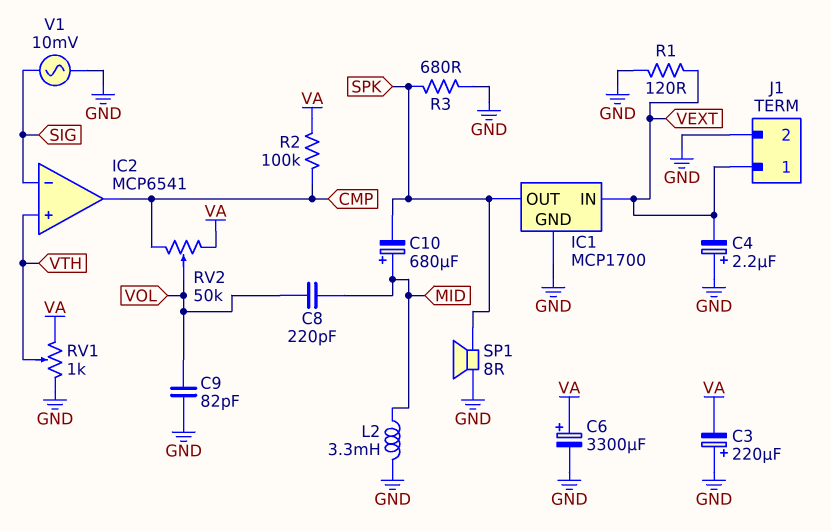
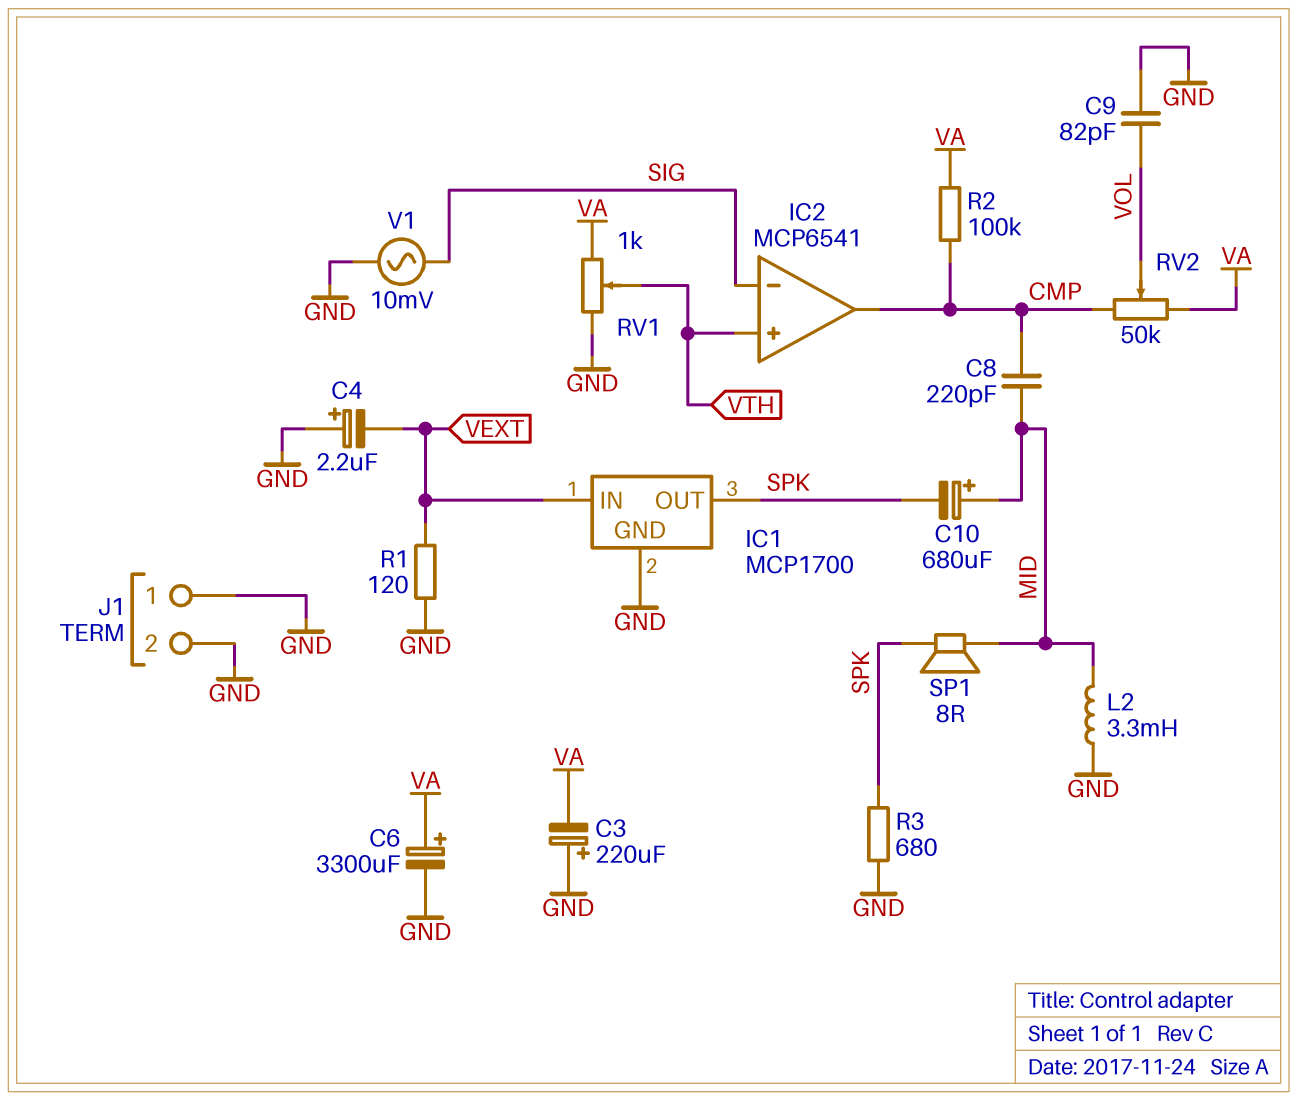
C8: 220pF (MID, VOL) -> 220pF (CMP, MID)
J1 pin 1: VEXT -> GND
SP1: speaker 8R (GND, SPK) -> speaker 8R (MID, SPK)

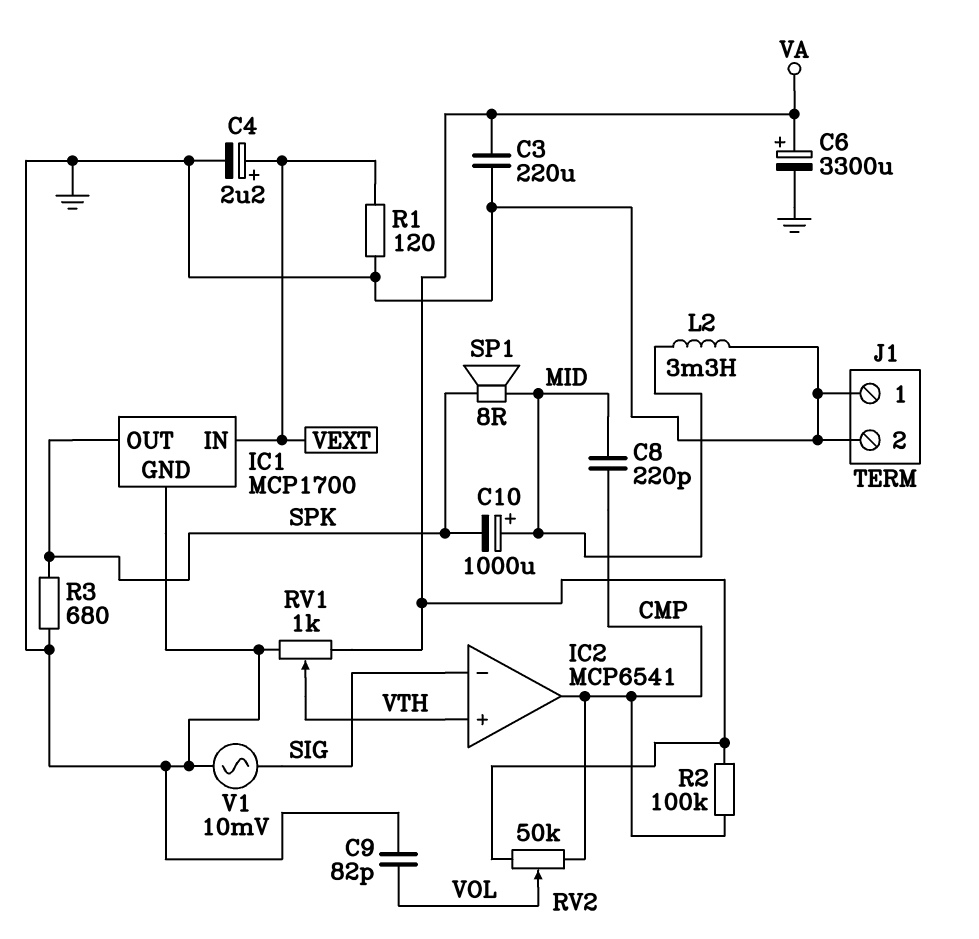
C3: 220uF (plus GND, minus VA) -> 220uF (GND, VA)
C4: 2.2uF (plus GND, minus VEXT) -> 2.2uF (plus VEXT, minus GND)
C10: 680uF (plus MID, minus SPK) -> 1000uF (plus MID, minus SPK)

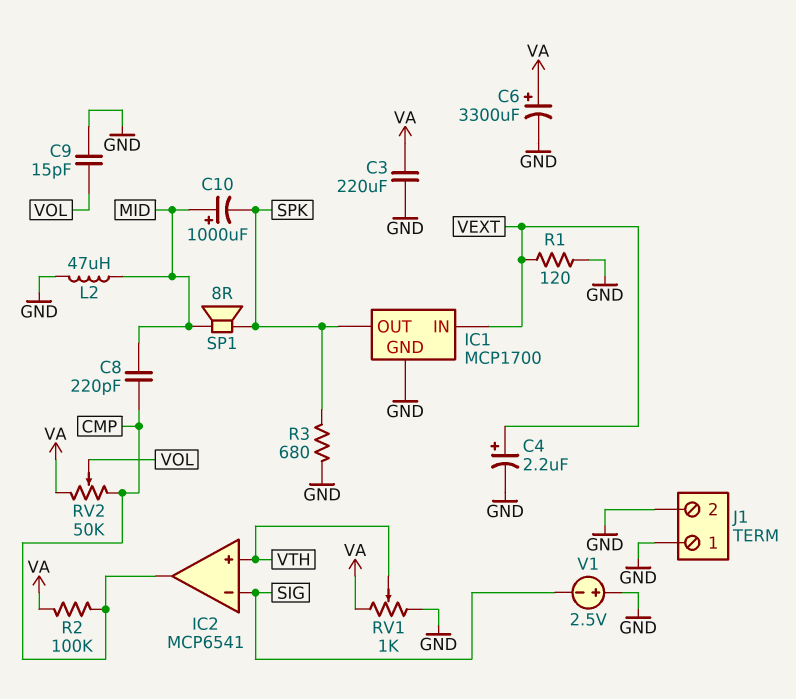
C9: 82pF (GND, VOL) -> 15pF (GND, VOL)
L2: 3.3mH (GND, MID) -> 47uH (GND, MID)
V1: AC 10mV (GND, SIG) -> 2.5V (plus GND, minus SIG)

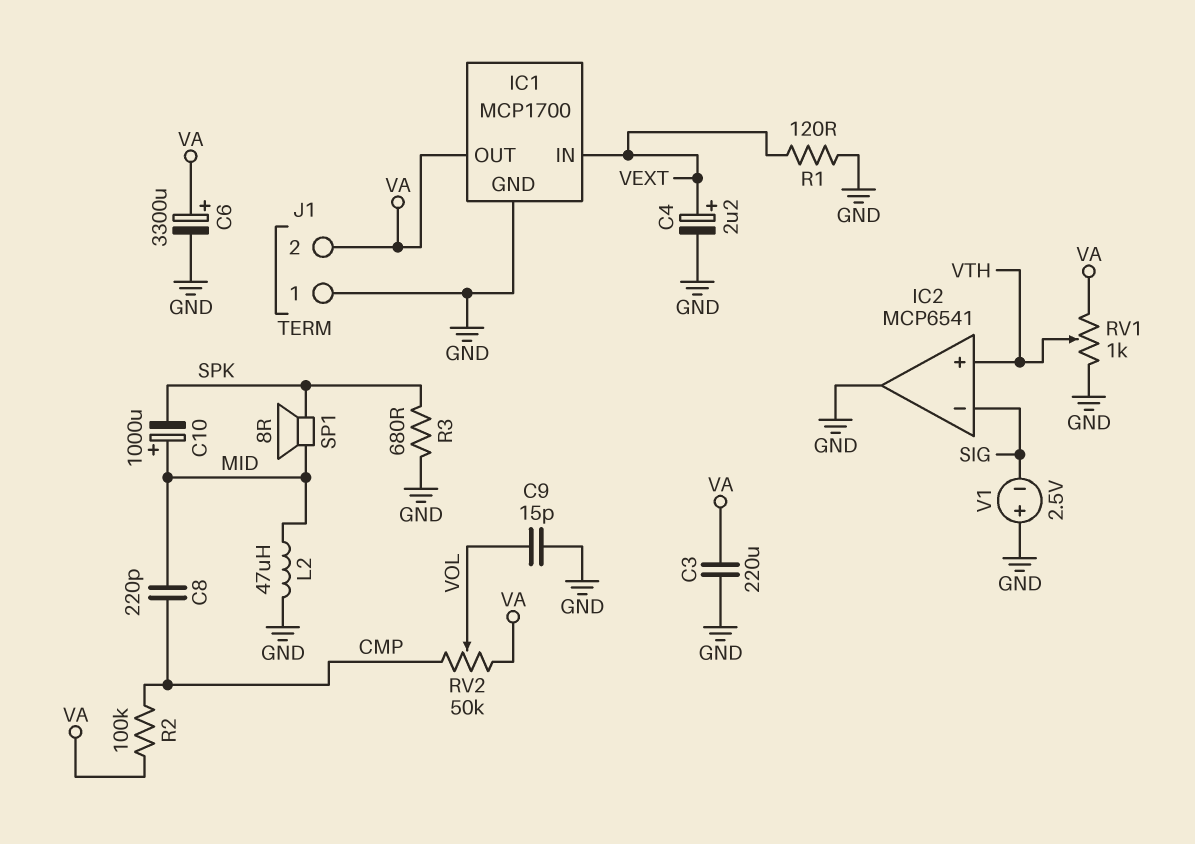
IC1 pin OUT: SPK -> VA
IC2 pin out: CMP -> GND
J1 pin 2: GND -> VA

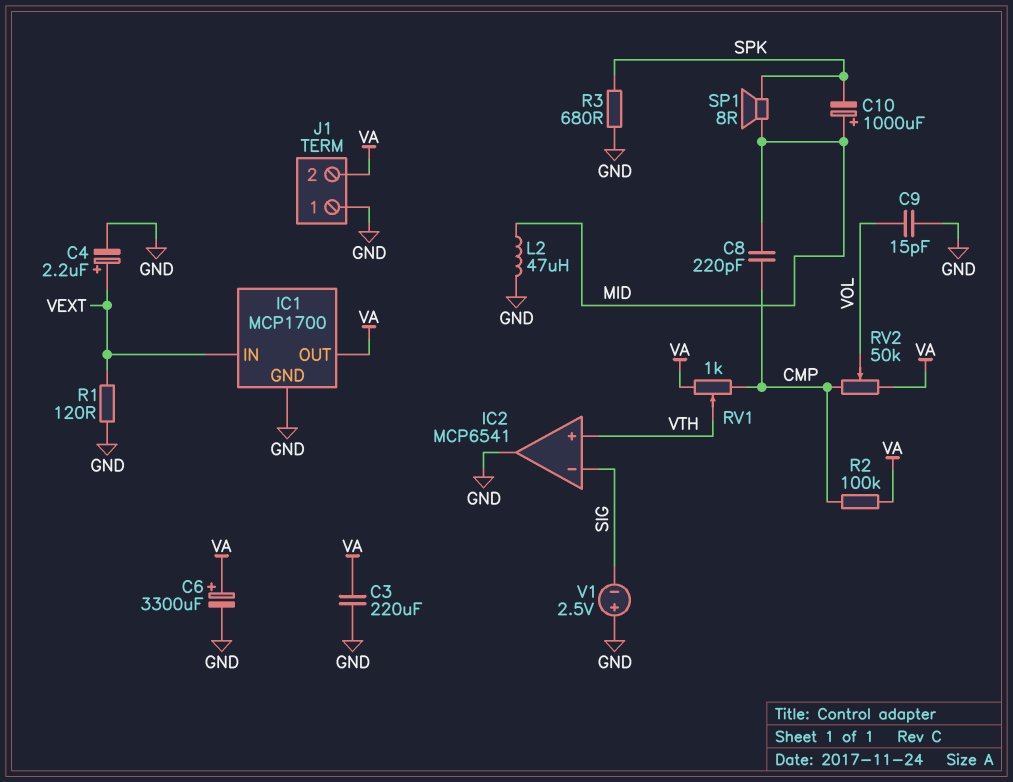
RV1: 1k (GND, VA, wiper VTH) -> 1k (CMP, VA, wiper VTH)

